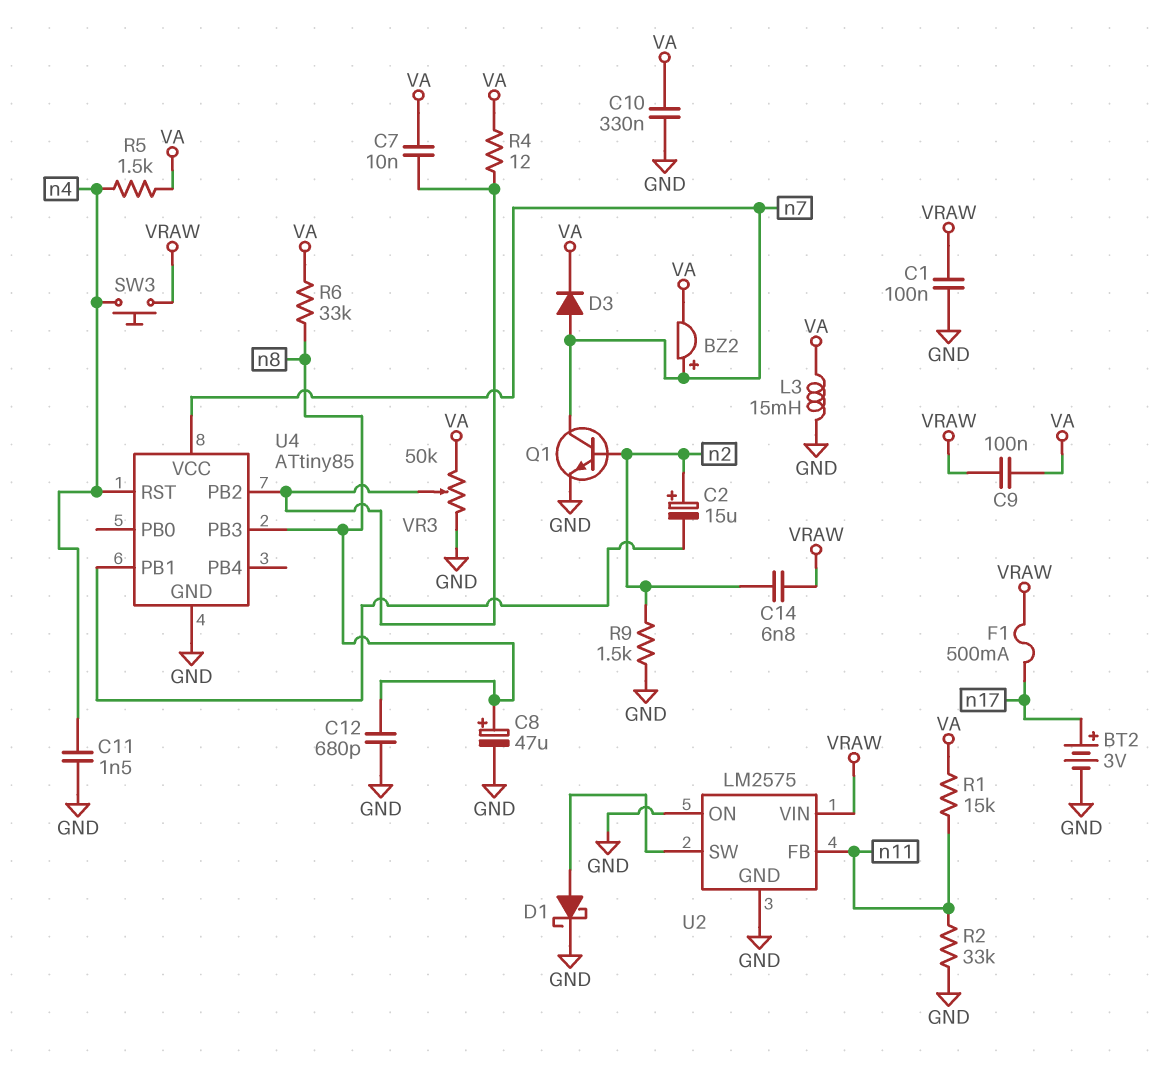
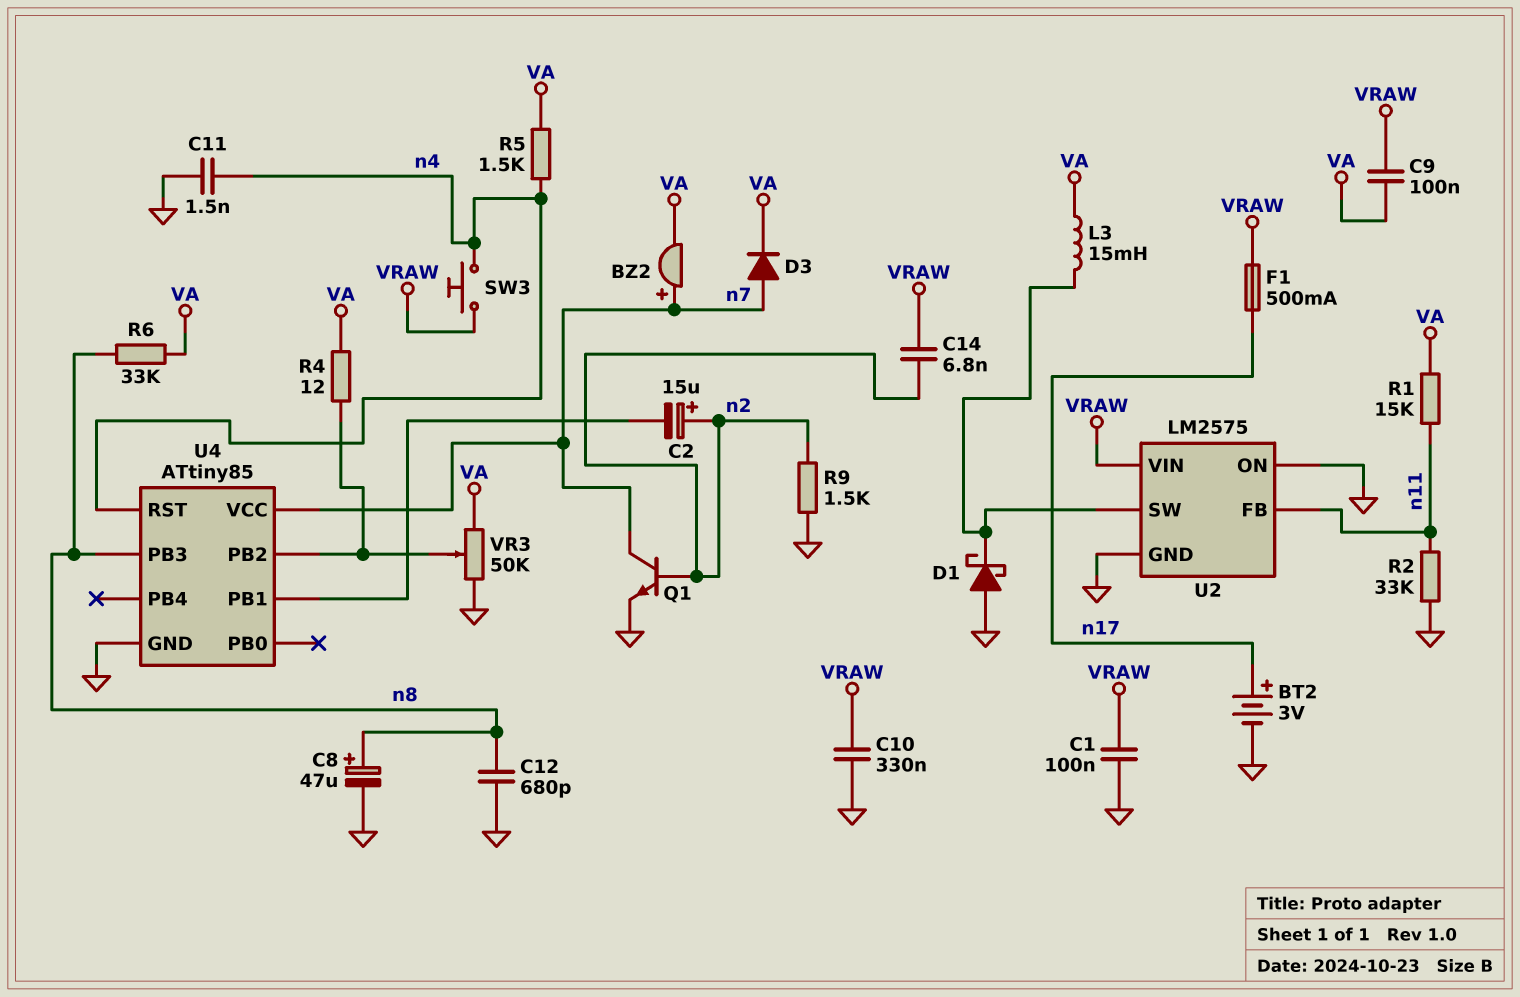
C7: 10nF (U4/PB2, VA) -> none
C10: 330nF (GND, VA) -> 330nF (GND, VRAW)
D1: schottky (A U2/SW, K GND) -> schottky (A GND, K U2/SW)
L3: 15mH (GND, VA) -> 15mH (U2/SW, VA)

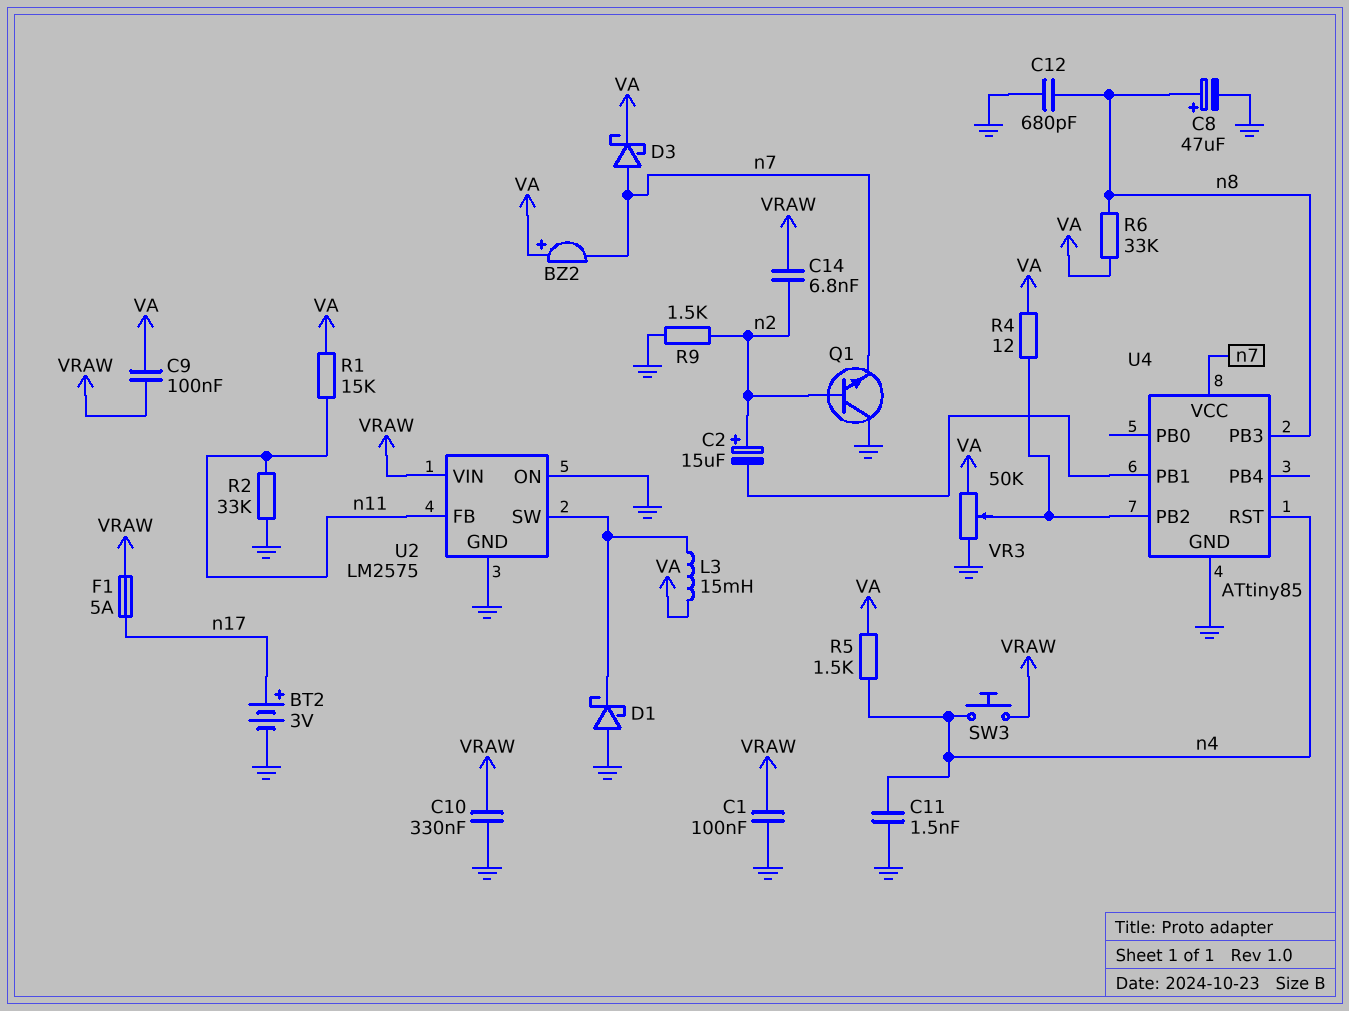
BZ2: buzzer (plus n7, minus VA) -> buzzer (plus VA, minus n7)
D3: diode (A n7, K VA) -> schottky (A n7, K VA)
F1: 500mA (VRAW, n17) -> 5A (VRAW, n17)
Q1: NPN (B n2, C n7, E GND) -> NPN (B n2, C GND, E n7)

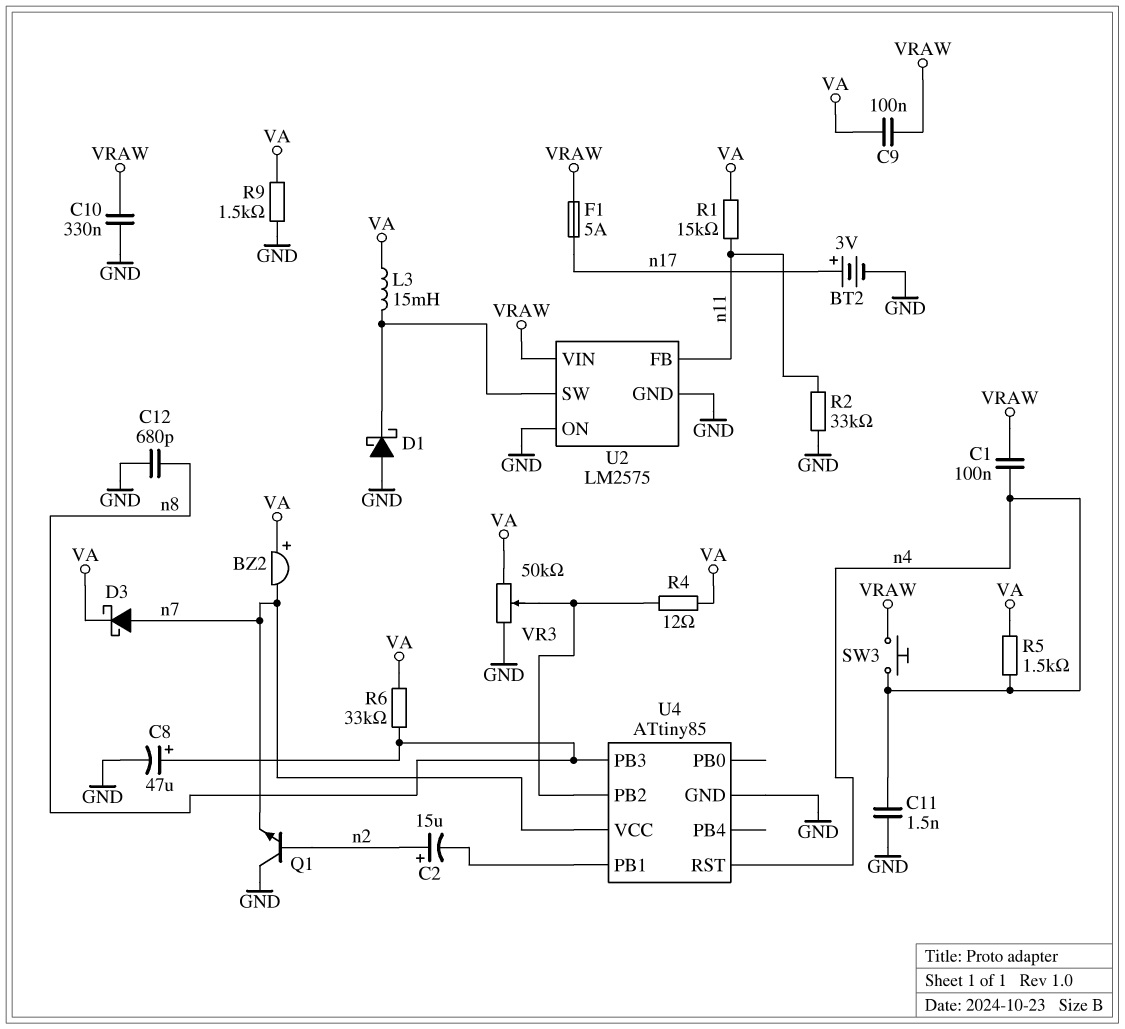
C1: 100nF (GND, VRAW) -> 100nF (VRAW, n4)
C14: 6.8nF (VRAW, n2) -> none
R9: 1.5k (GND, n2) -> 1.5k (GND, VA)

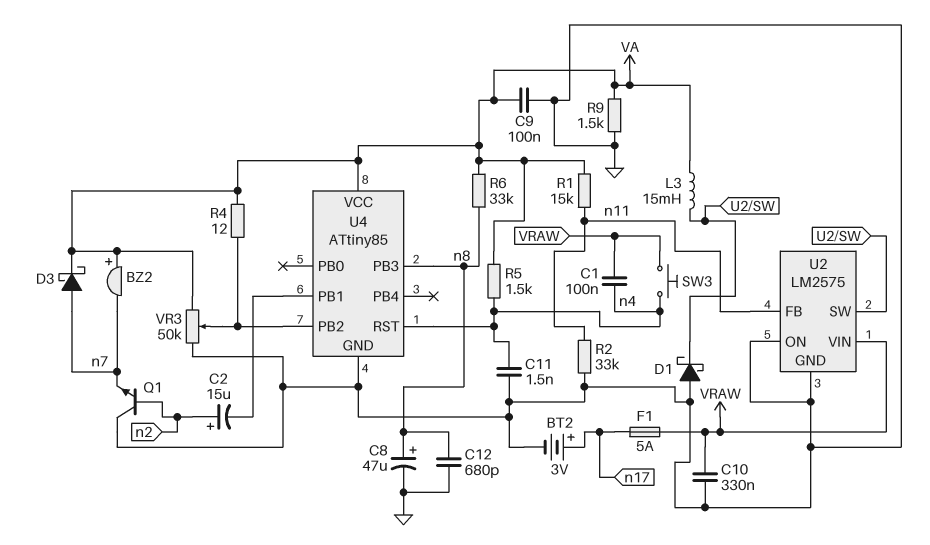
C9: 100nF (VA, VRAW) -> 100nF (GND, VA)
U4 pin VCC: n7 -> VA

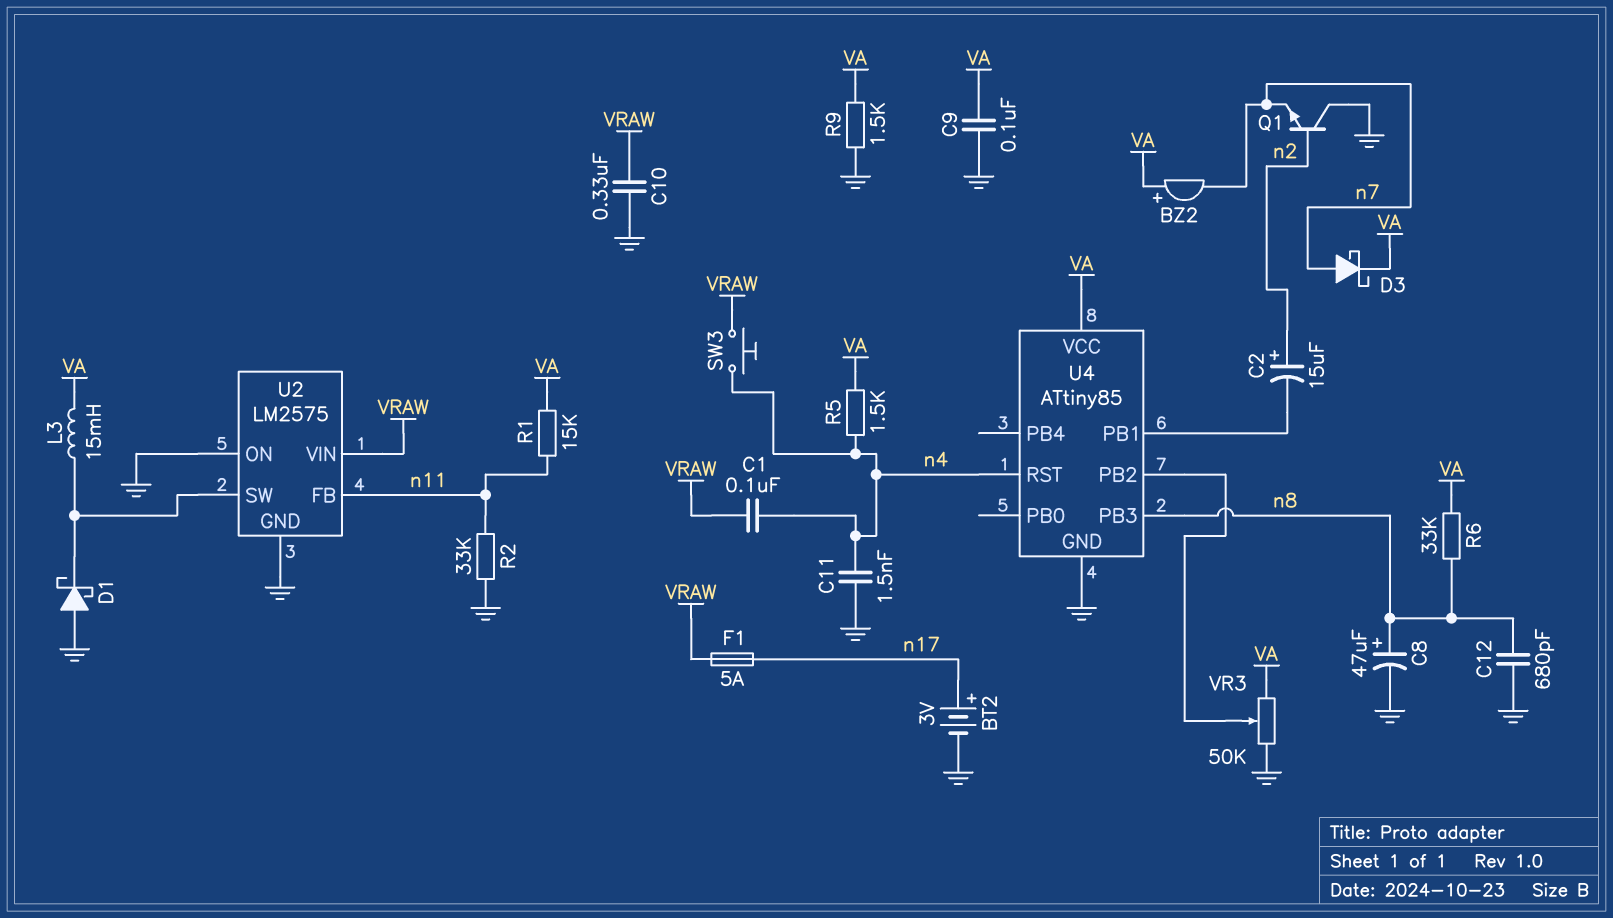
R4: 12 (U4/PB2, VA) -> none

